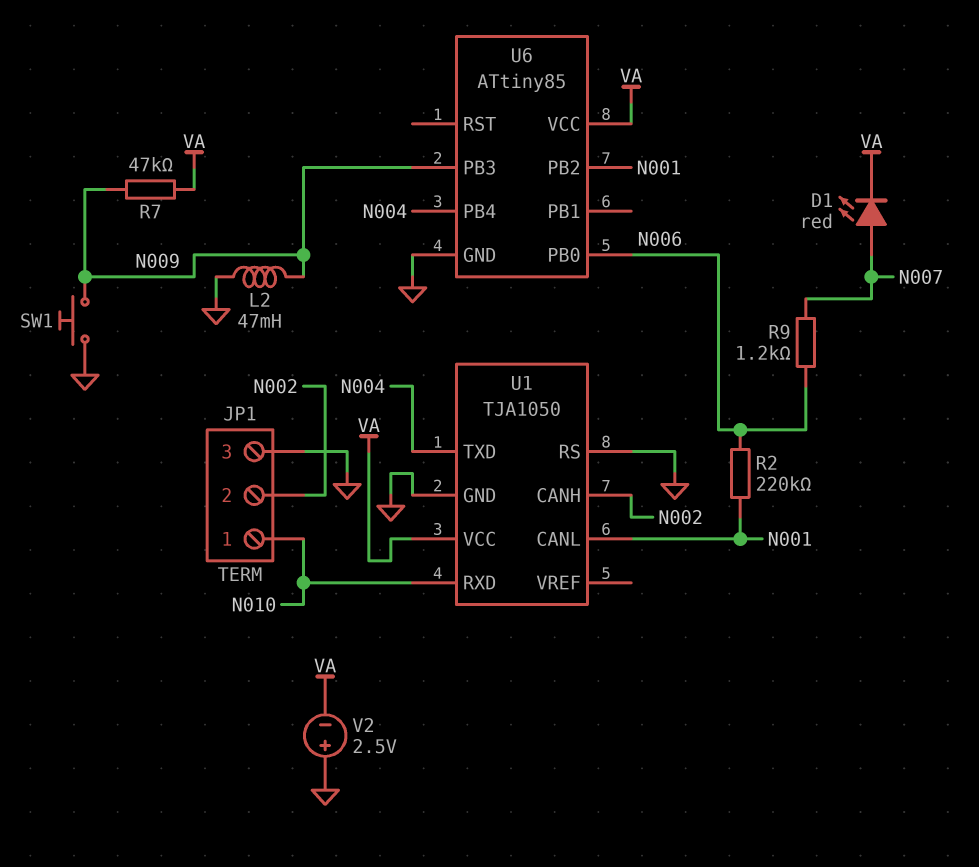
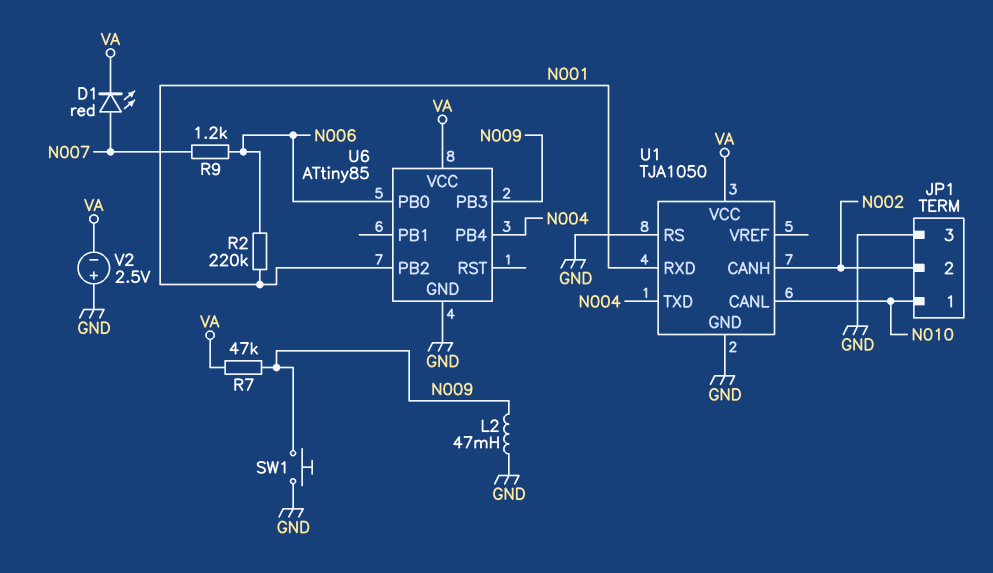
U1 pin CANL: N001 -> N010
U1 pin RXD: N010 -> N001

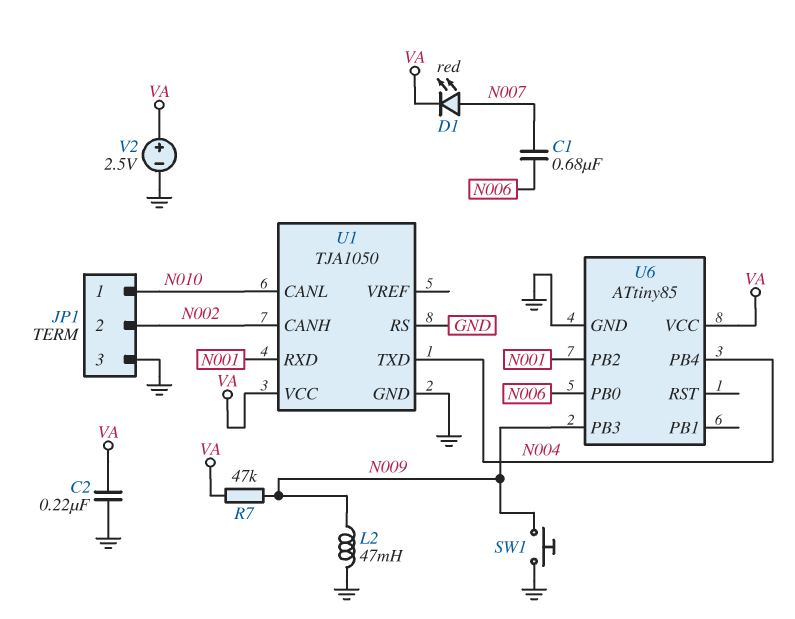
C1: none -> 680nF (N006, N007)
C2: none -> 220nF (GND, VA)
R2: 220k (N001, N006) -> none
R9: 1.2k (N006, N007) -> none
V2: 2.5V (plus GND, minus VA) -> 2.5V (plus VA, minus GND)

